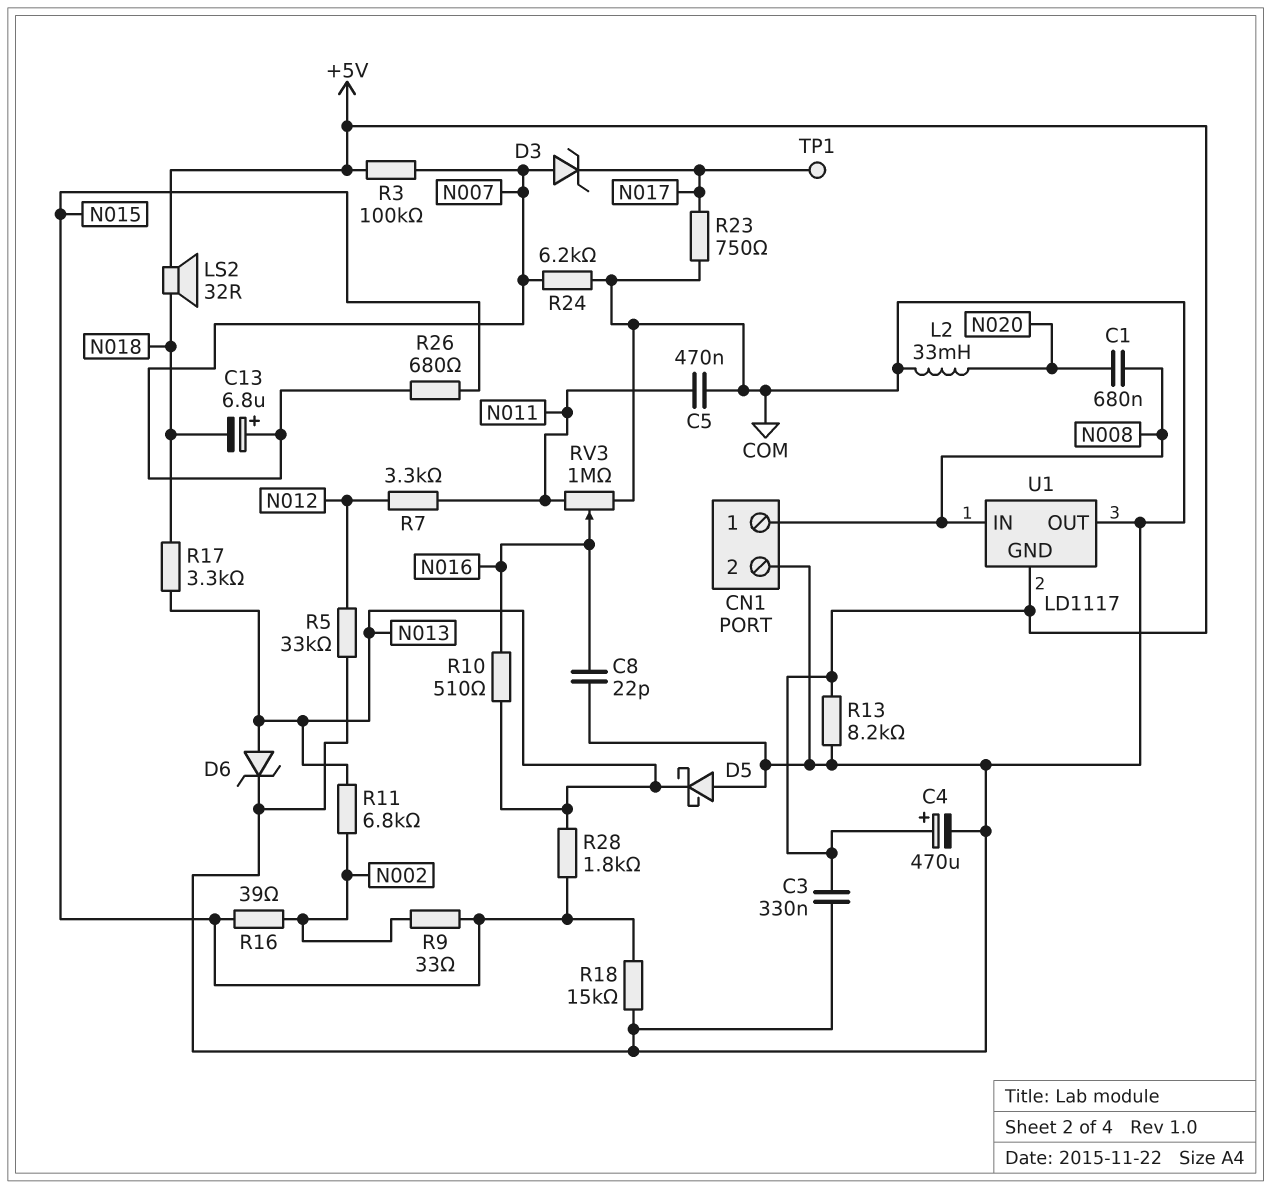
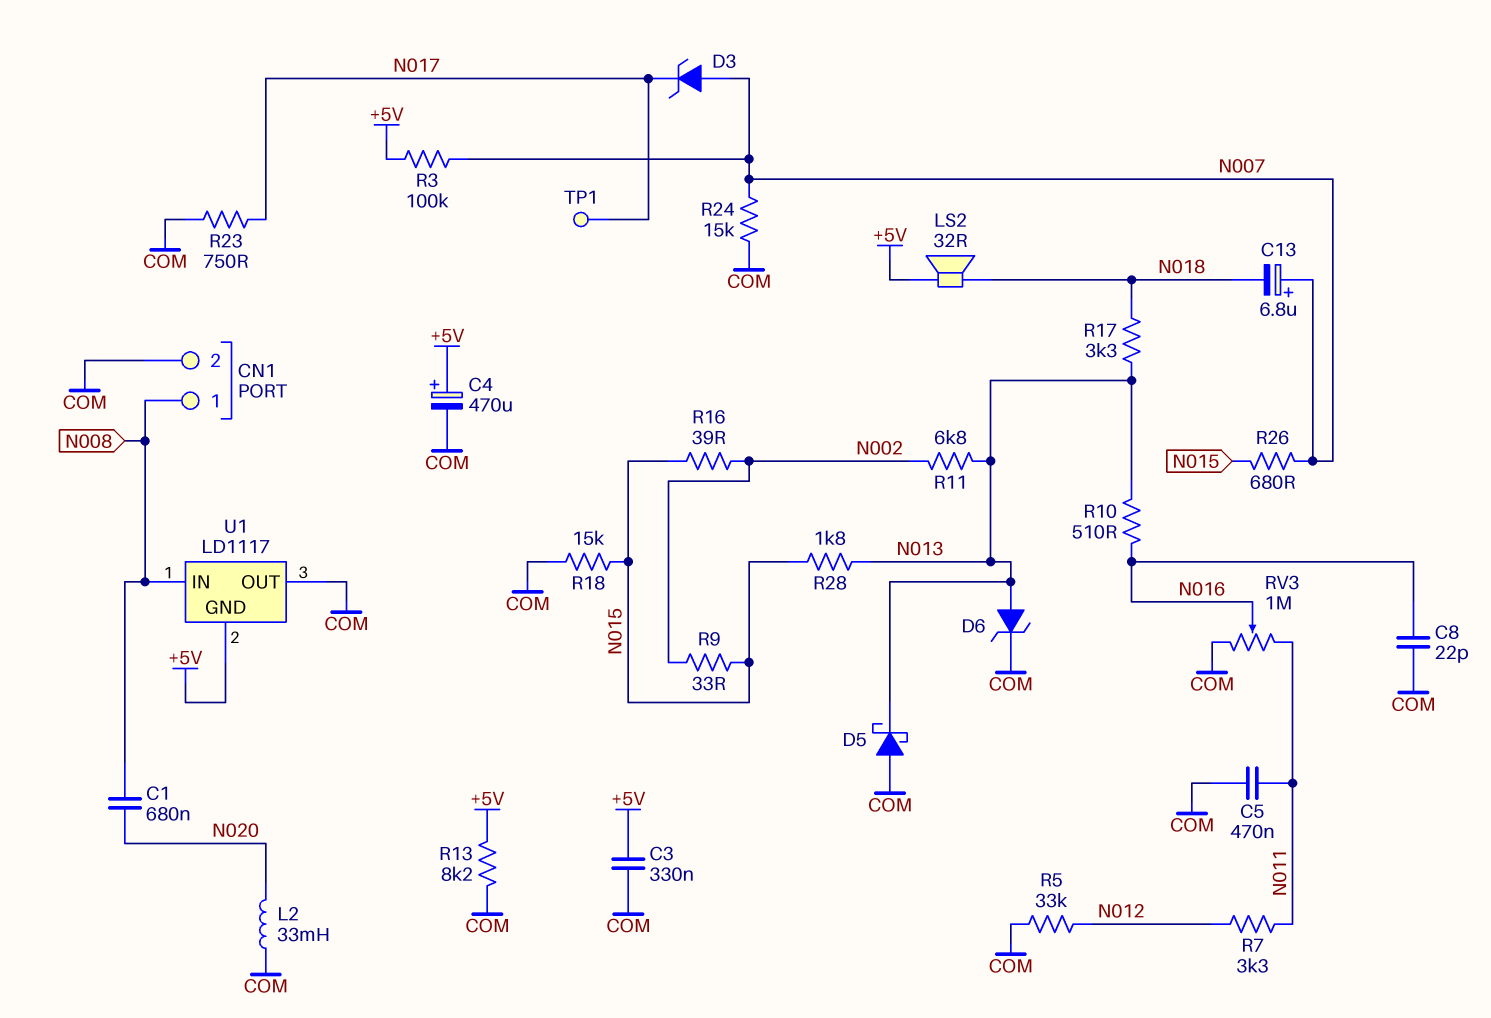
R24: 6.2k (COM, N007) -> 15k (COM, N007)

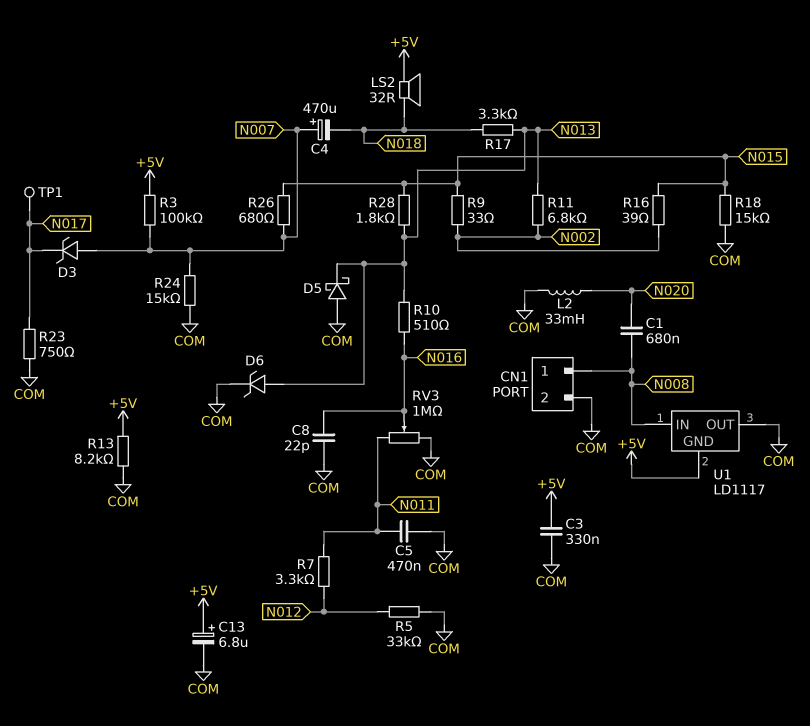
C4: 470uF (plus +5V, minus COM) -> 470uF (plus N007, minus N018)
C13: 6.8uF (plus N007, minus N018) -> 6.8uF (plus +5V, minus COM)

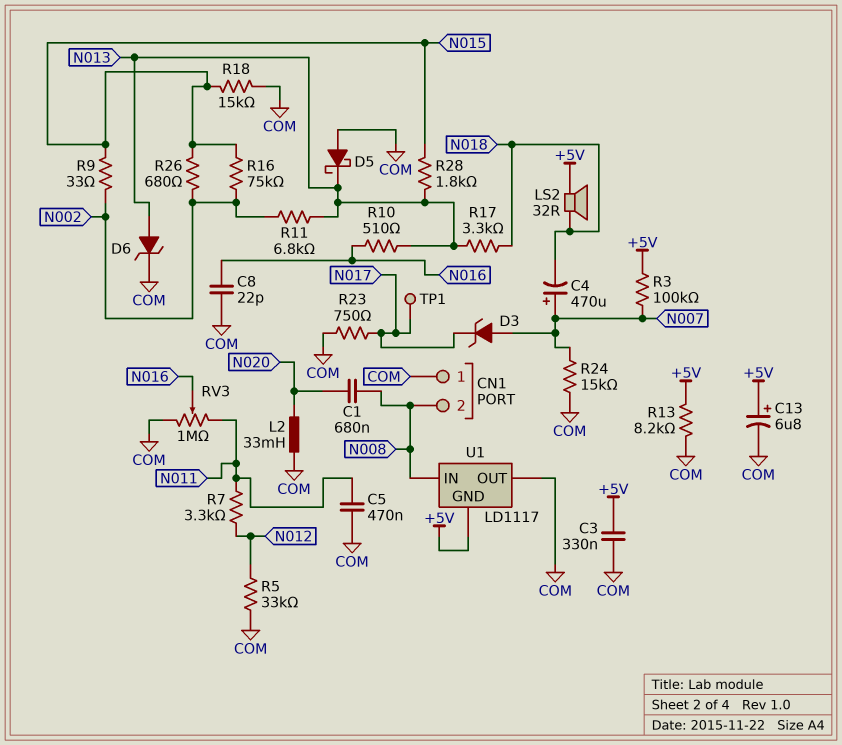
CN1 pin 1: N008 -> COM
CN1 pin 2: COM -> N008
R16: 39 (N002, N015) -> 75k (N002, N015)
R26: 680 (N007, N015) -> 680 (N002, N015)

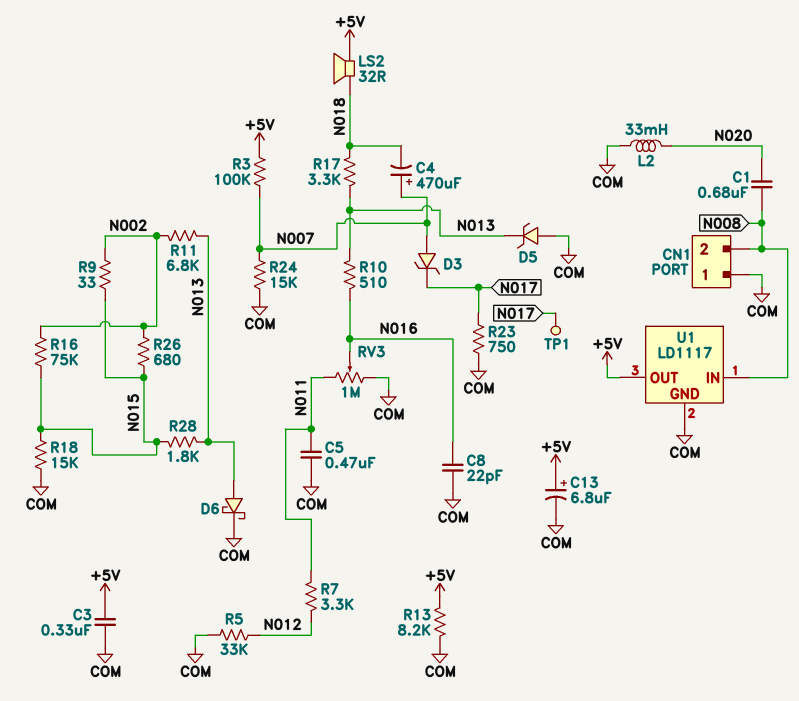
D5: schottky (A COM, K N013) -> zener (A COM, K N013)
D6: zener (A N013, K COM) -> schottky (A N013, K COM)
U1 pin GND: +5V -> COM
U1 pin OUT: COM -> +5V

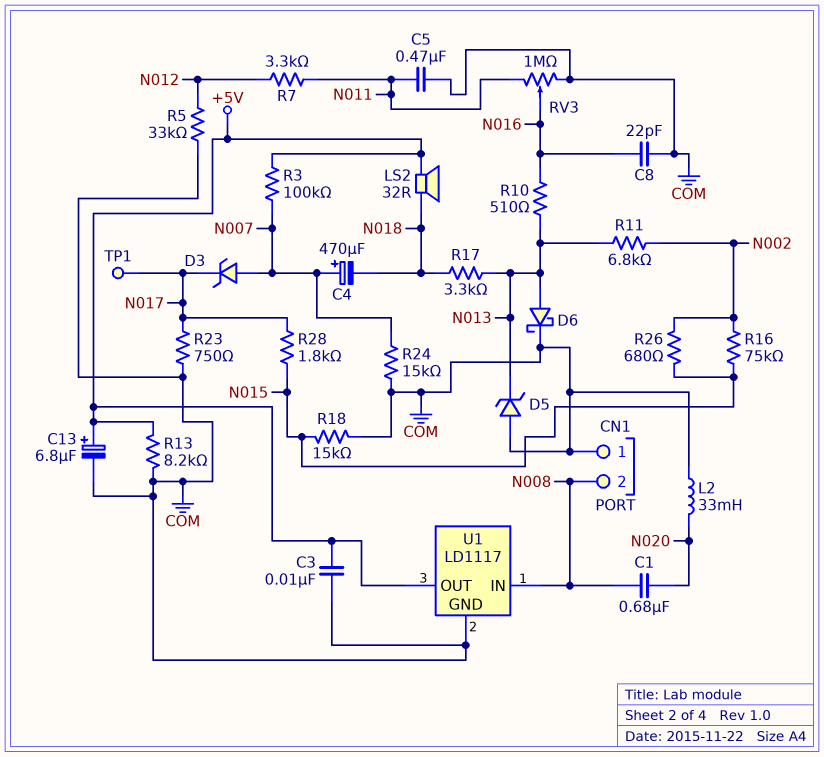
C3: 330nF (+5V, COM) -> 10nF (+5V, COM)
R9: 33 (N002, N015) -> none
R28: 1.8k (N013, N015) -> 1.8k (N015, N017)

